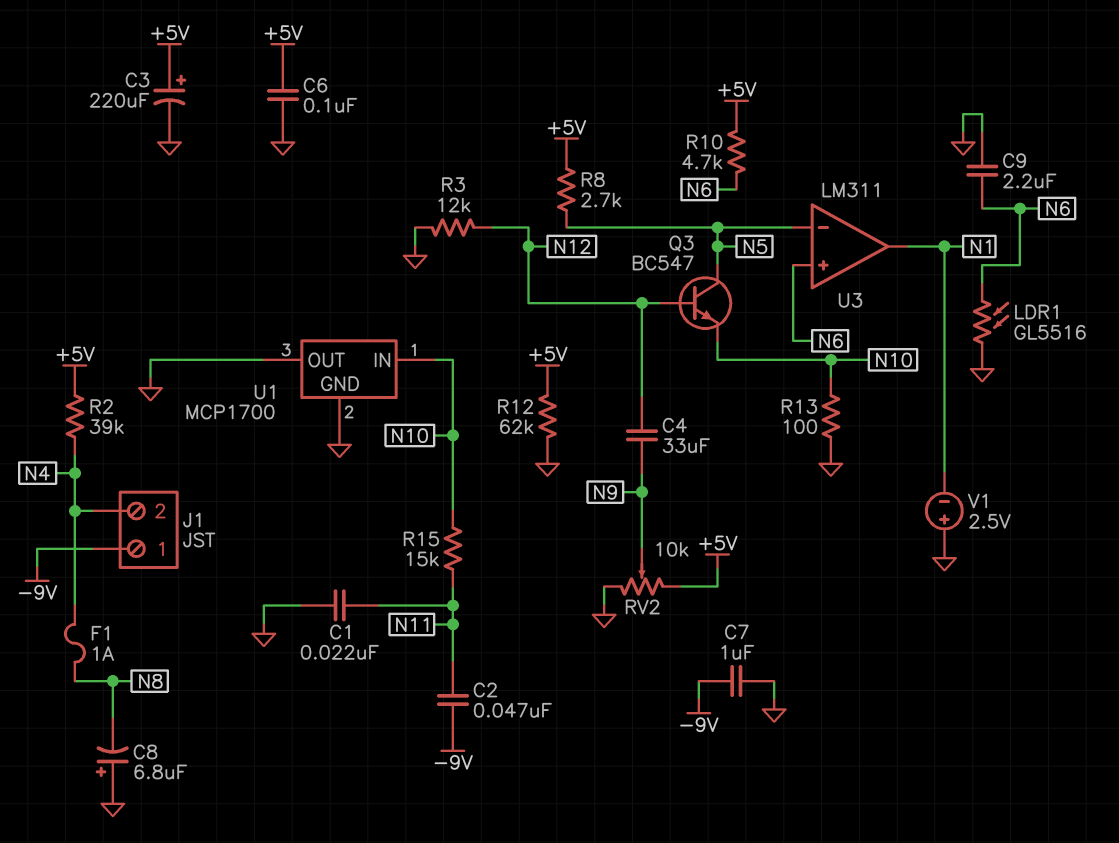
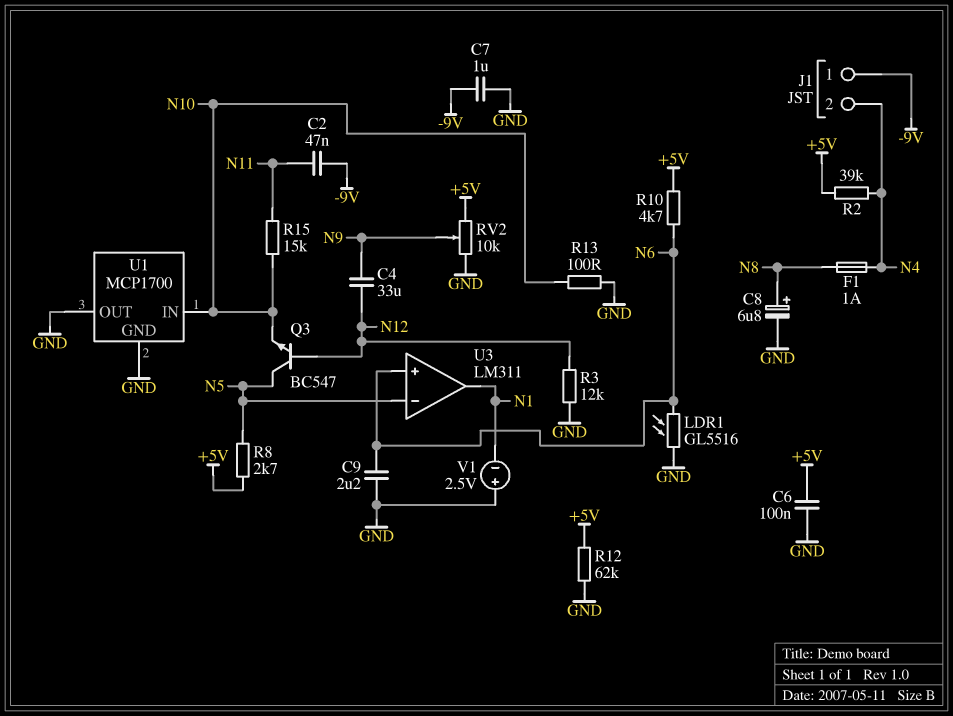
C1: 22nF (GND, N11) -> none
C3: 220uF (plus +5V, minus GND) -> none
C8: 6.8uF (plus GND, minus N8) -> 6.8uF (plus N8, minus GND)

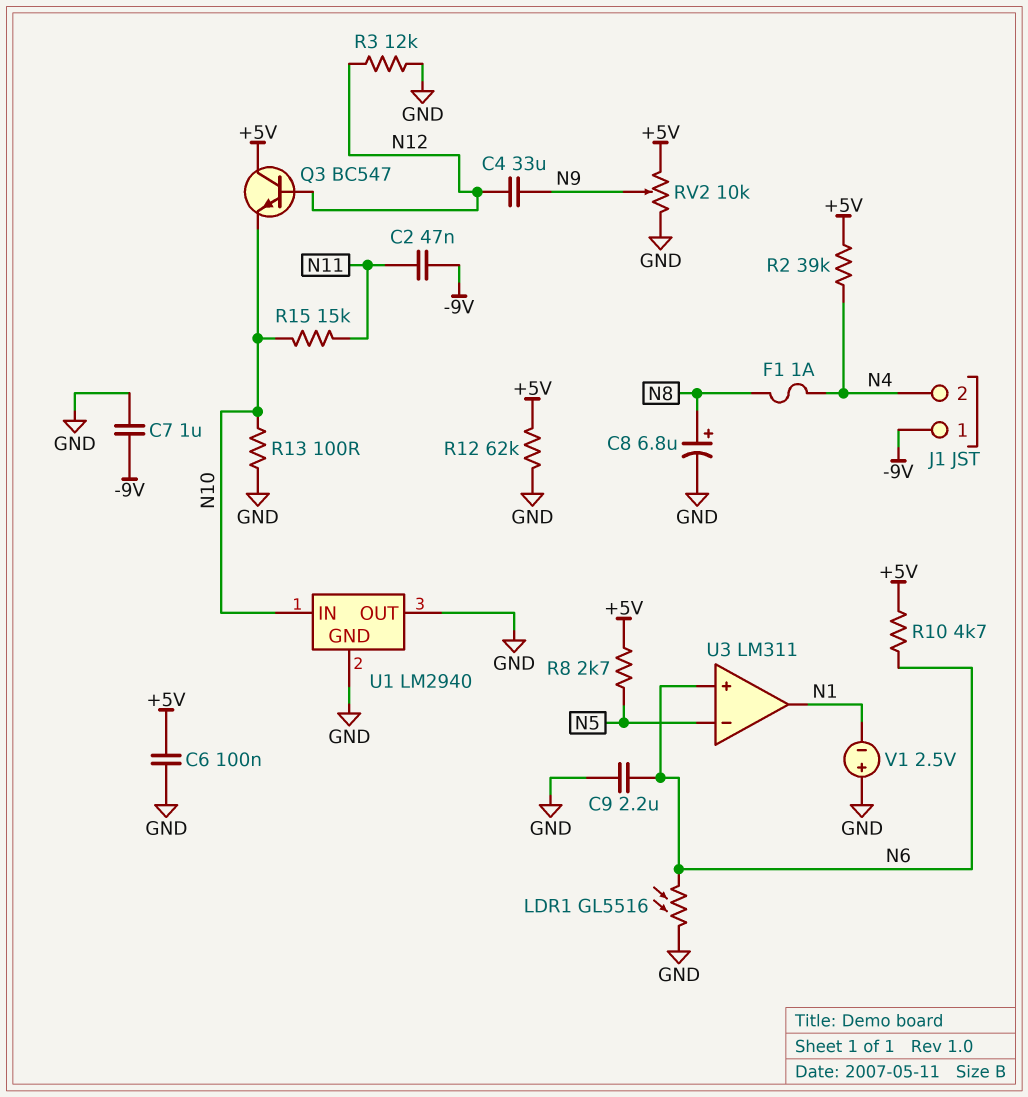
Q3: NPN BC547 (B N12, C N5, E N10) -> NPN BC547 (B N12, C +5V, E N10)
U1: MCP1700 -> LM2940

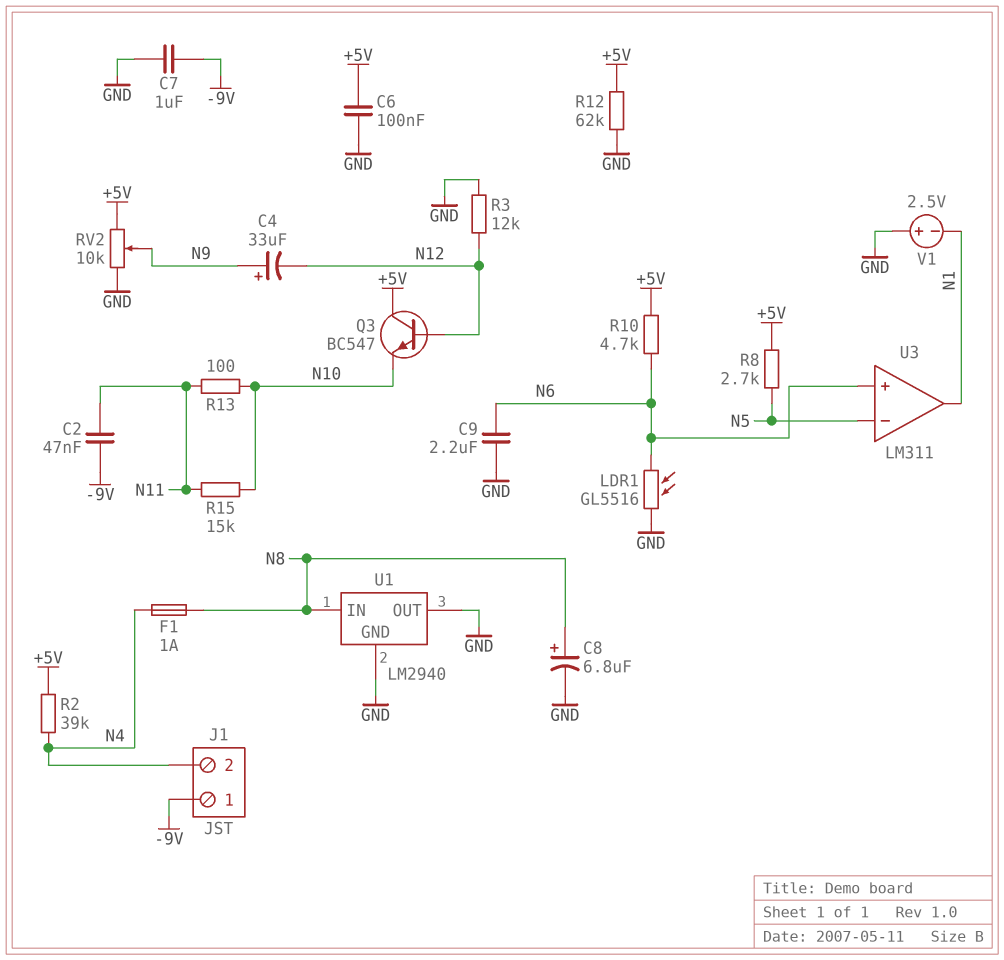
C4: 33uF (N9, N12) -> 33uF (plus N9, minus N12)
R13: 100 (GND, N10) -> 100 (N10, N11)
U1 pin IN: N10 -> N8

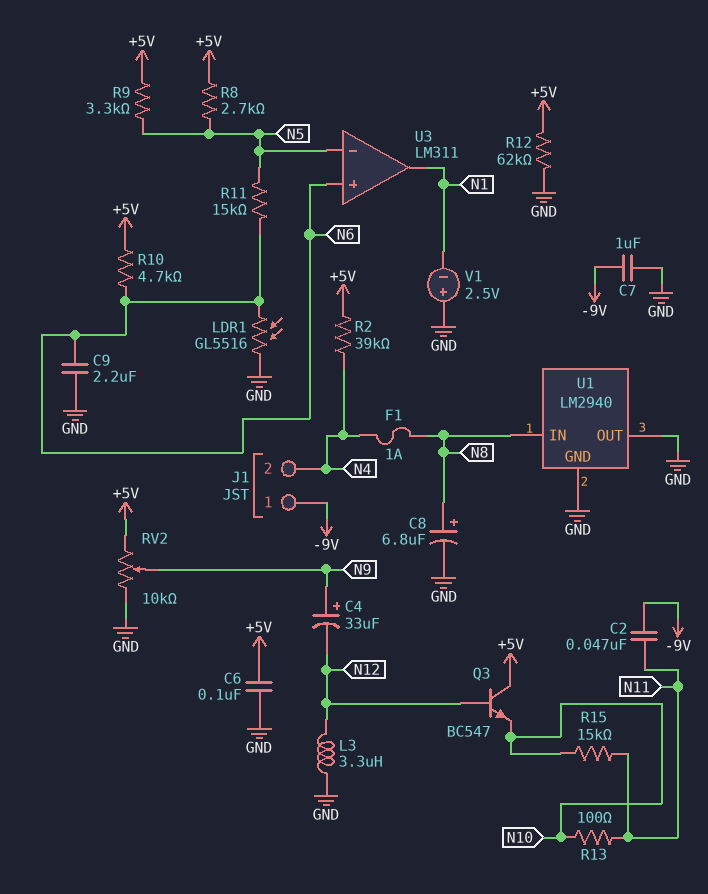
L3: none -> 3.3uH (GND, N12)
R3: 12k (GND, N12) -> none
R9: none -> 3.3k (+5V, N5)
R11: none -> 15k (N5, N6)

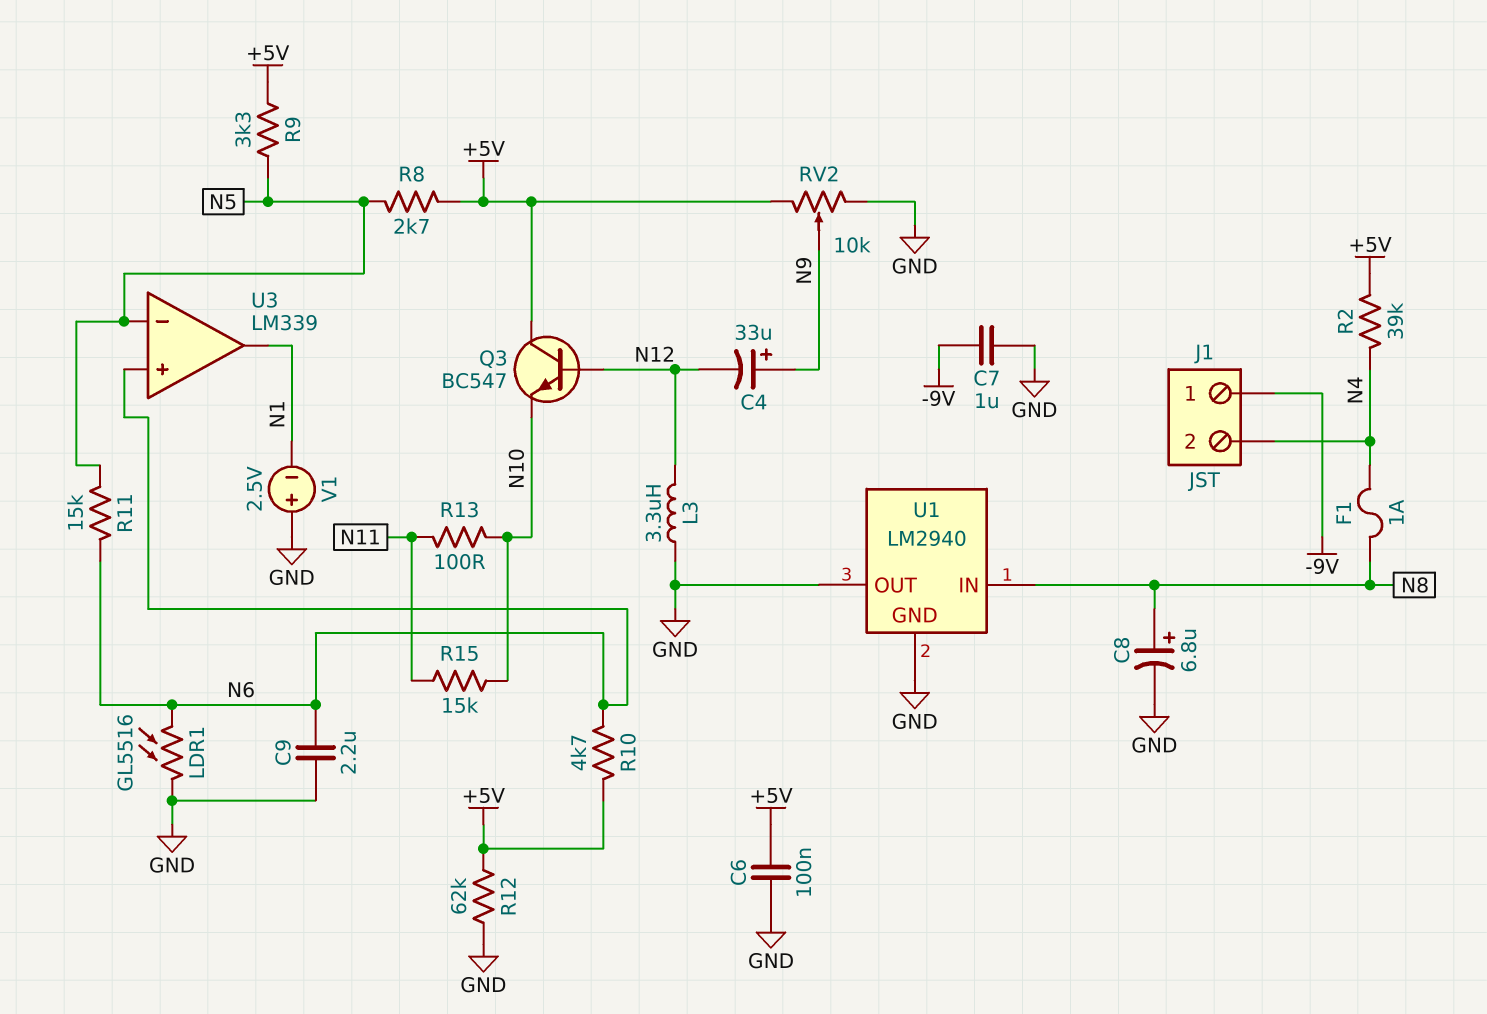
C2: 47nF (-9V, N11) -> none
U3: LM311 -> LM339

